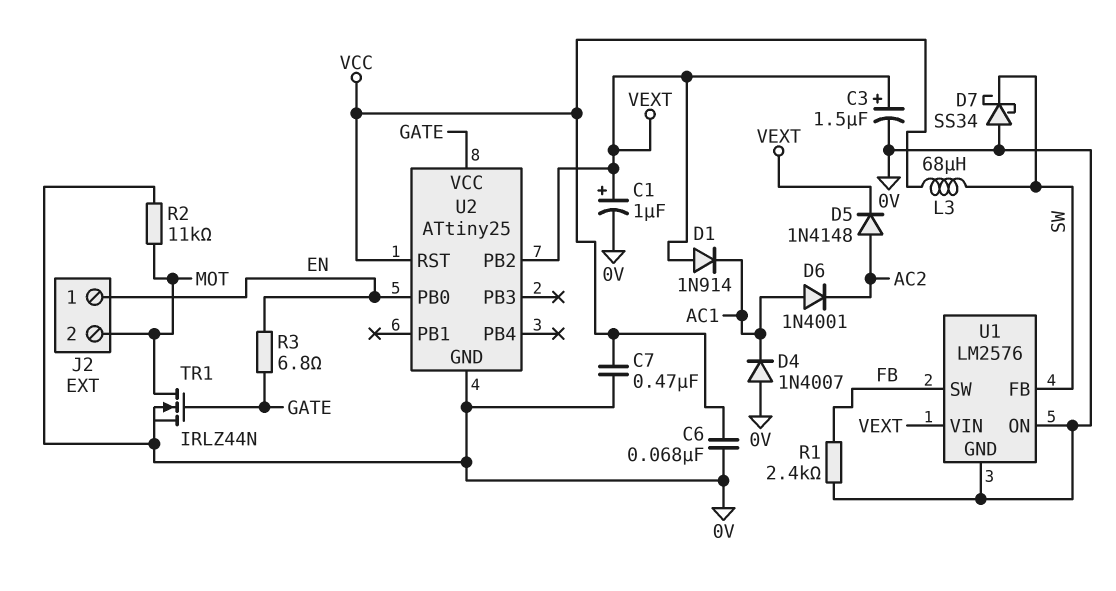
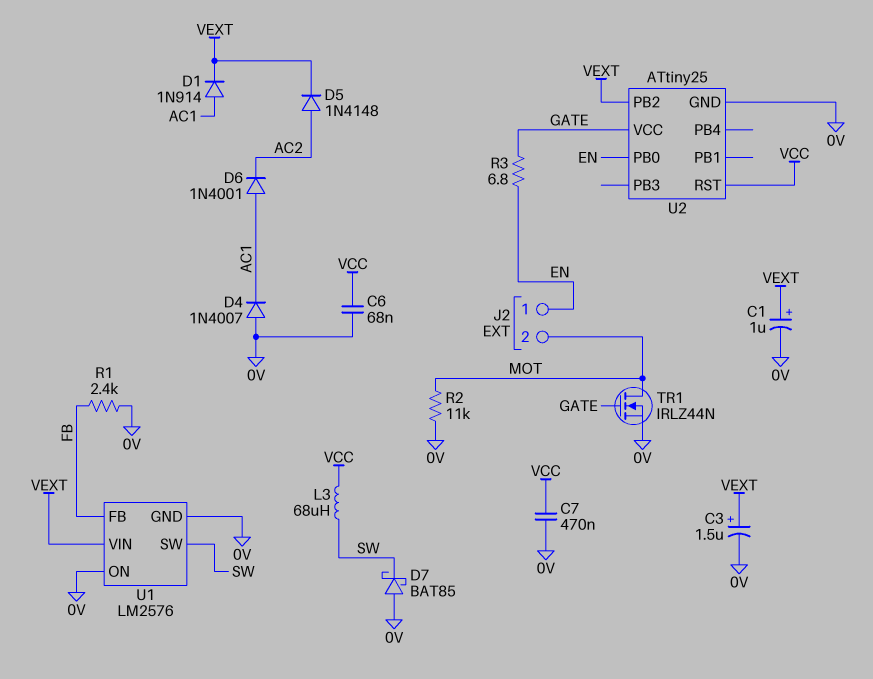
D1: diode 1N914 (A VEXT, K AC1) -> diode 1N914 (A AC1, K VEXT)
D7: schottky SS34 (A 0V, K SW) -> schottky BAT85 (A 0V, K SW)
U1 pin FB: SW -> FB
U1 pin SW: FB -> SW

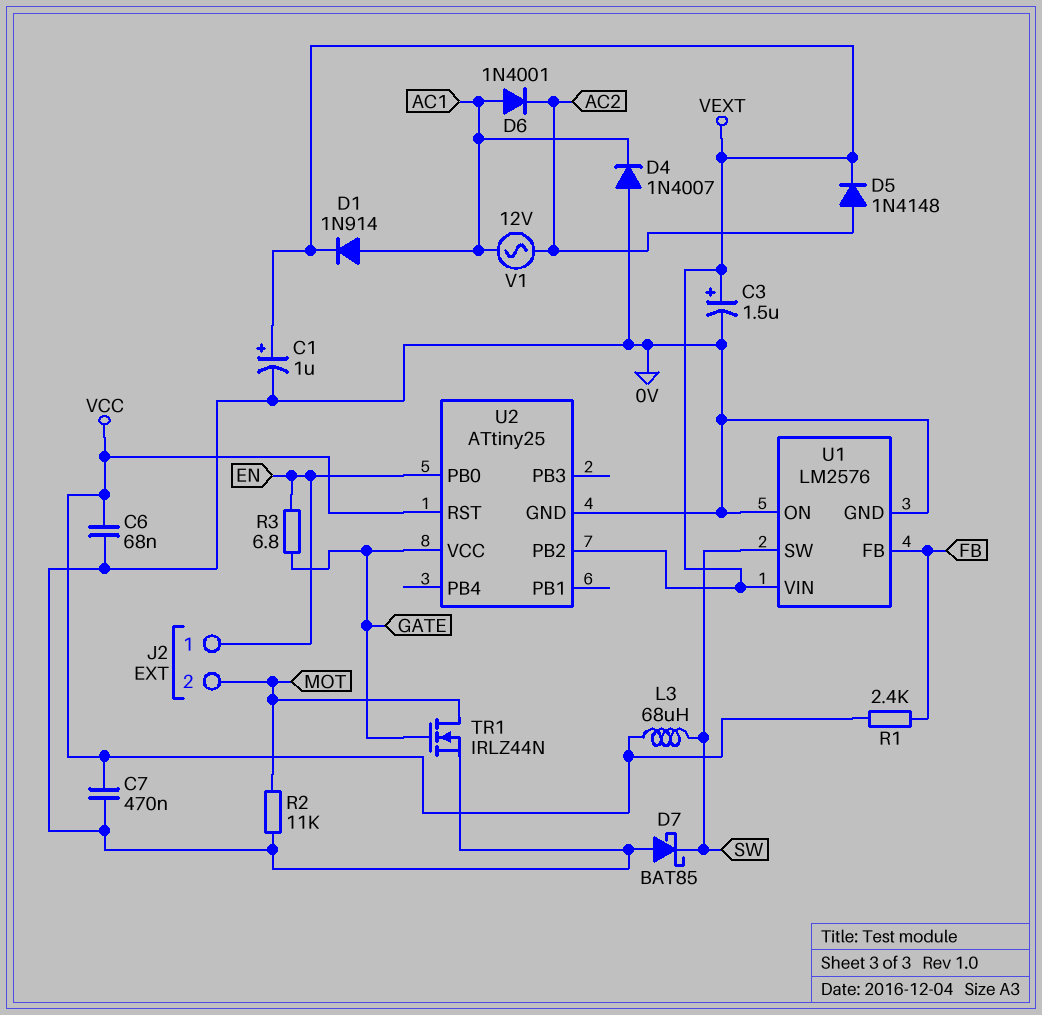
R1: 2.4k (0V, FB) -> 2.4k (FB, VCC)
V1: none -> AC 12V (AC1, AC2)

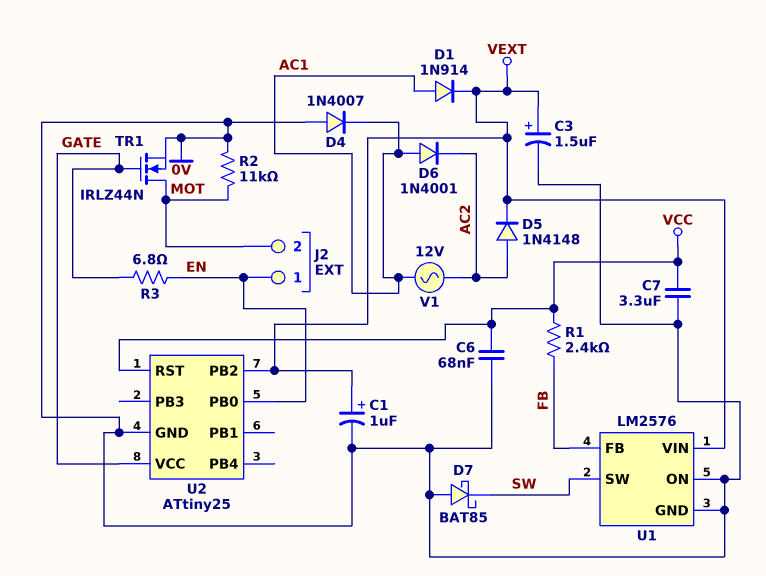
C7: 470nF (0V, VCC) -> 3.3uF (0V, VCC)
L3: 68uH (SW, VCC) -> none

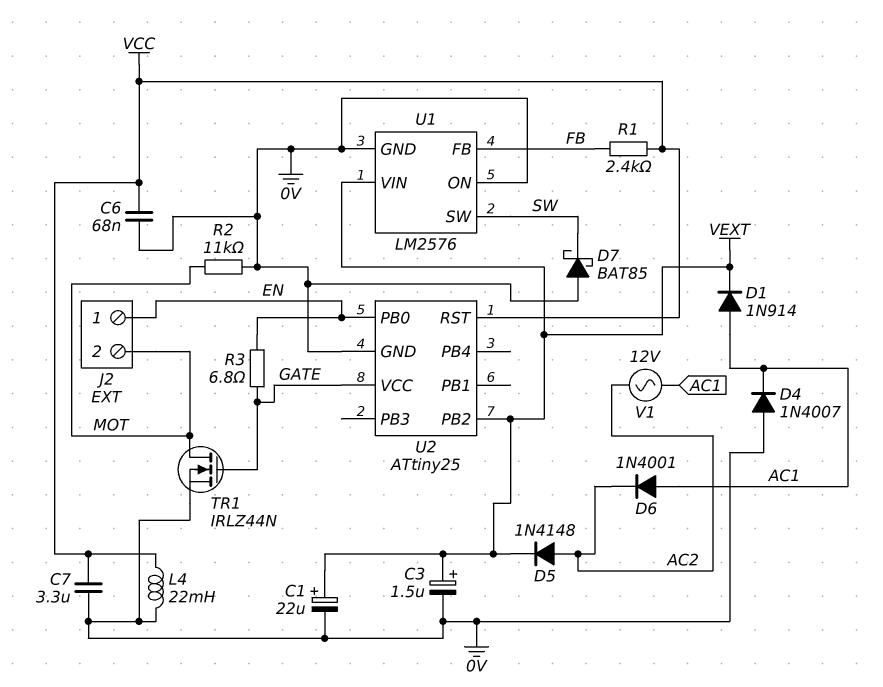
C1: 1uF (plus VEXT, minus 0V) -> 22uF (plus VEXT, minus 0V)
L4: none -> 22mH (0V, VCC)

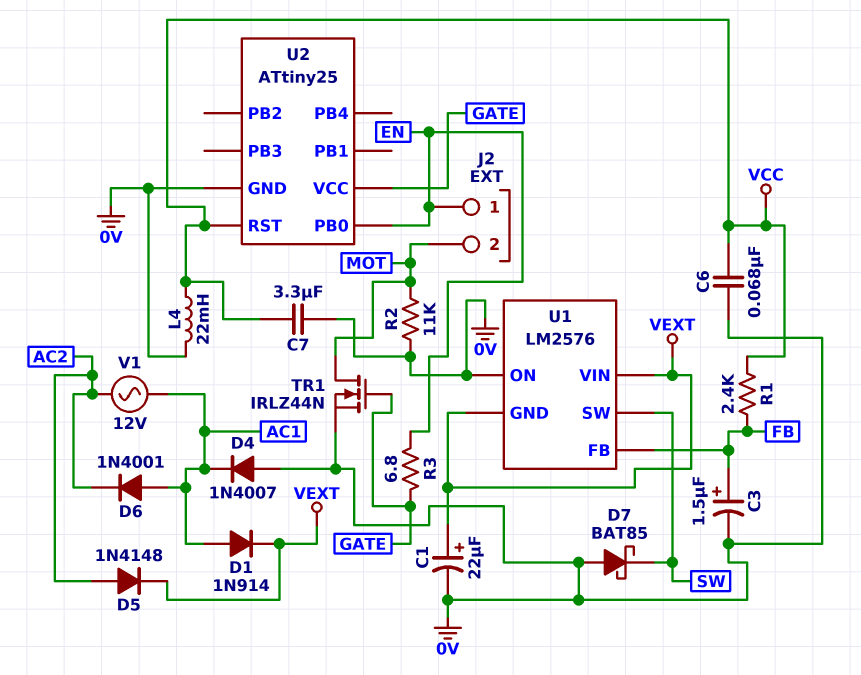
C3: 1.5uF (plus VEXT, minus 0V) -> 1.5uF (plus FB, minus 0V)
U1 pin GND: 0V -> VEXT
U2 pin PB2: VEXT -> none

